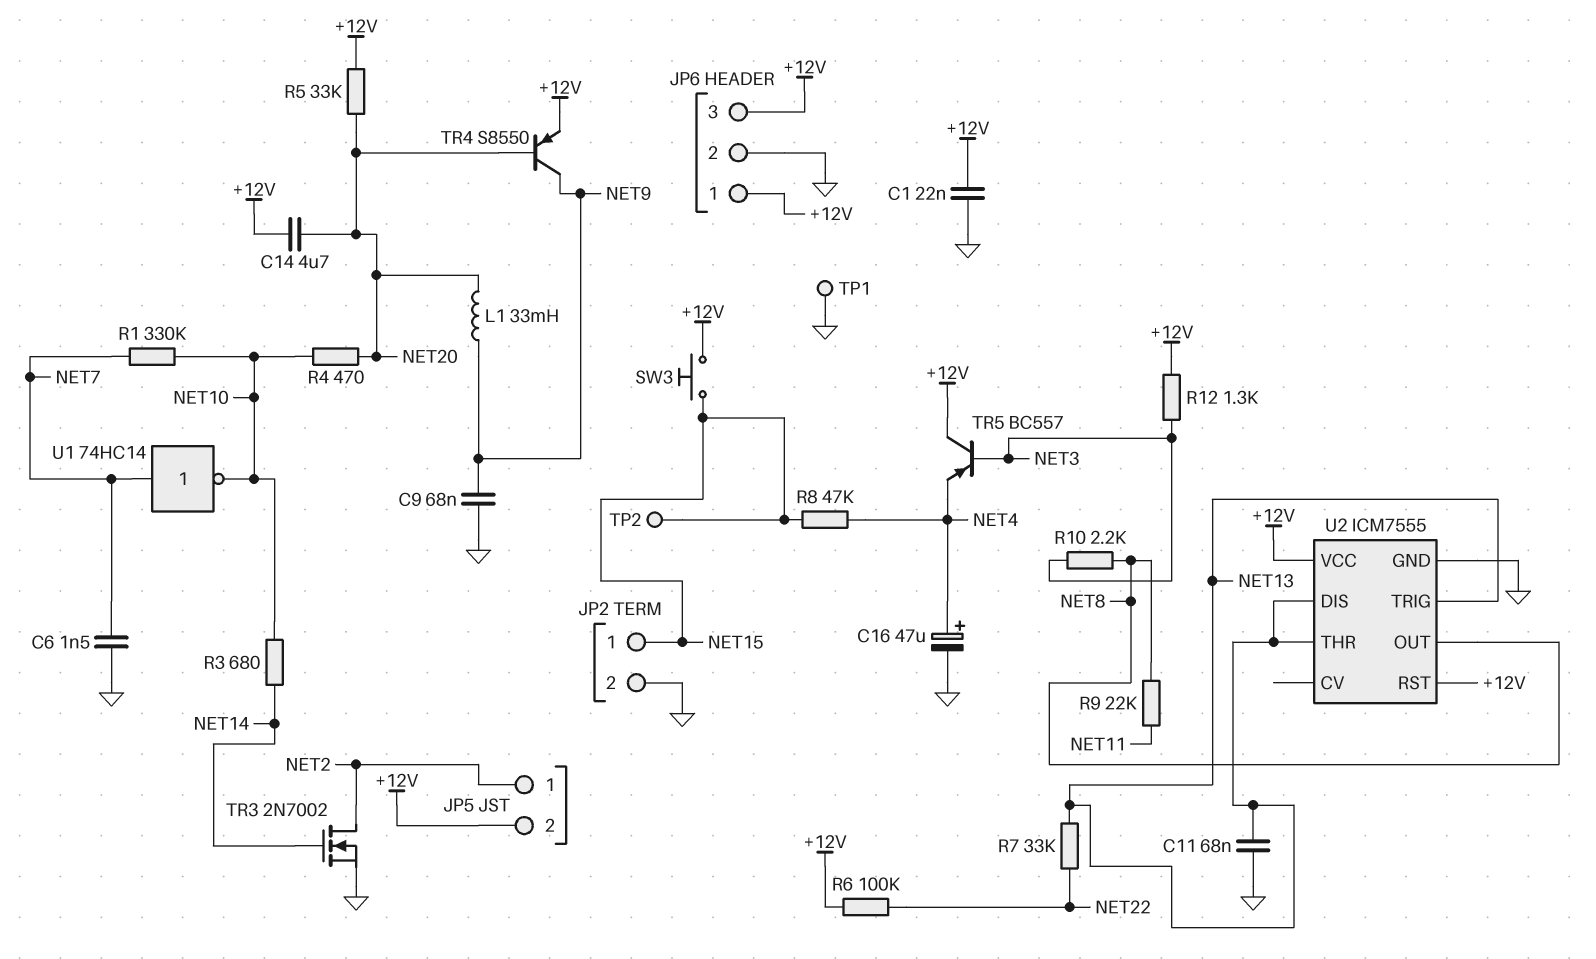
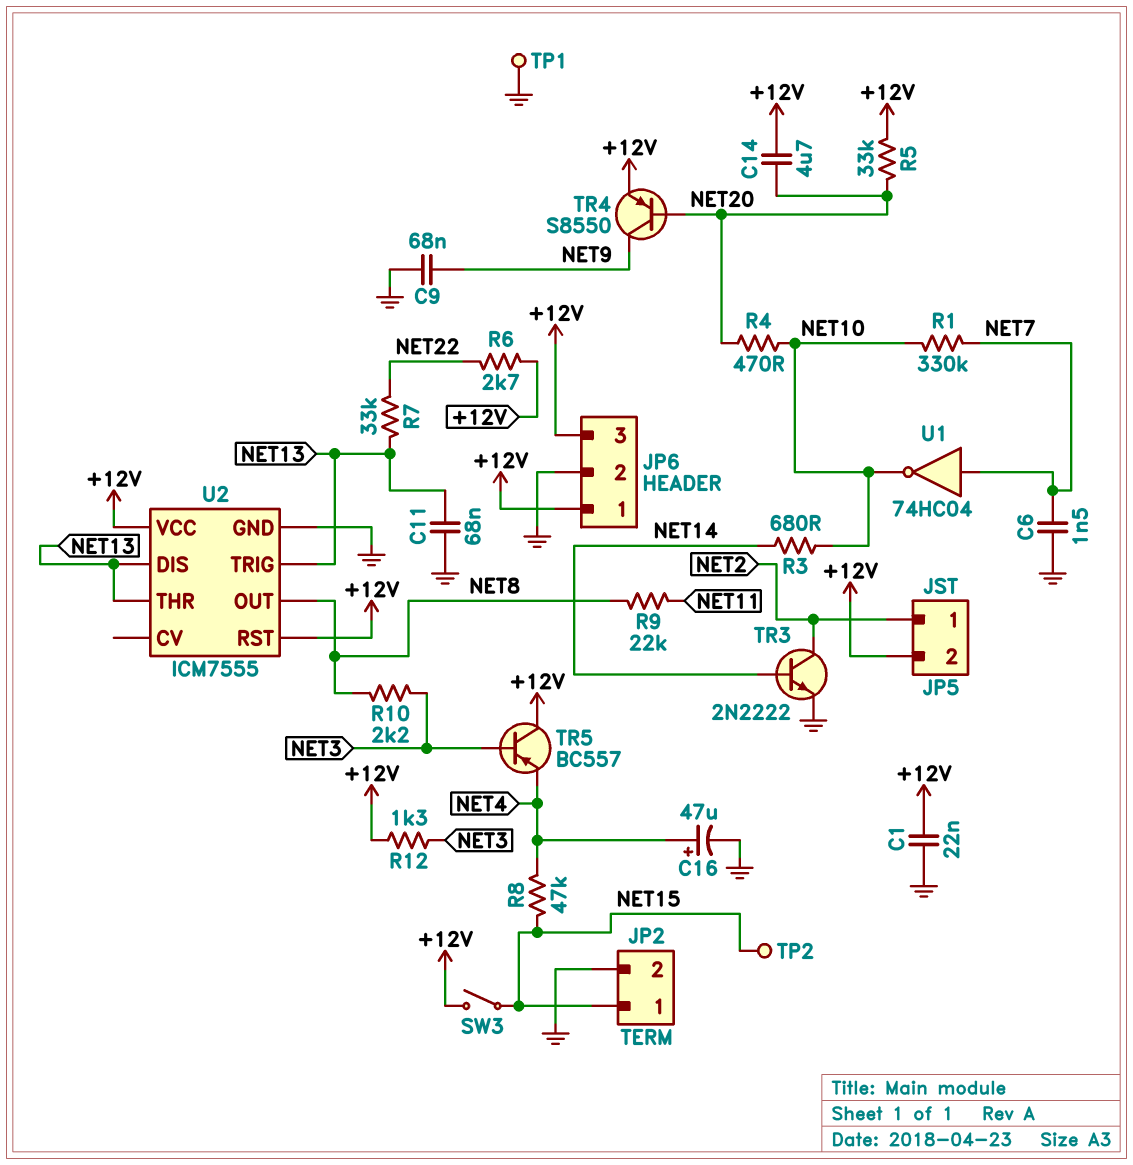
L1: 33mH (NET9, NET20) -> none
R6: 100k (+12V, NET22) -> 2.7k (+12V, NET22)
SW3: button (+12V, NET15) -> switch (+12V, NET15)
TR3: NMOS 2N7002 (G NET14, D NET2, S GND) -> NPN 2N2222 (B NET14, C NET2, E GND)
U1: NOT 74HC14 (in NET7, out NET10) -> NOT 74HC04 (in NET7, out NET10)

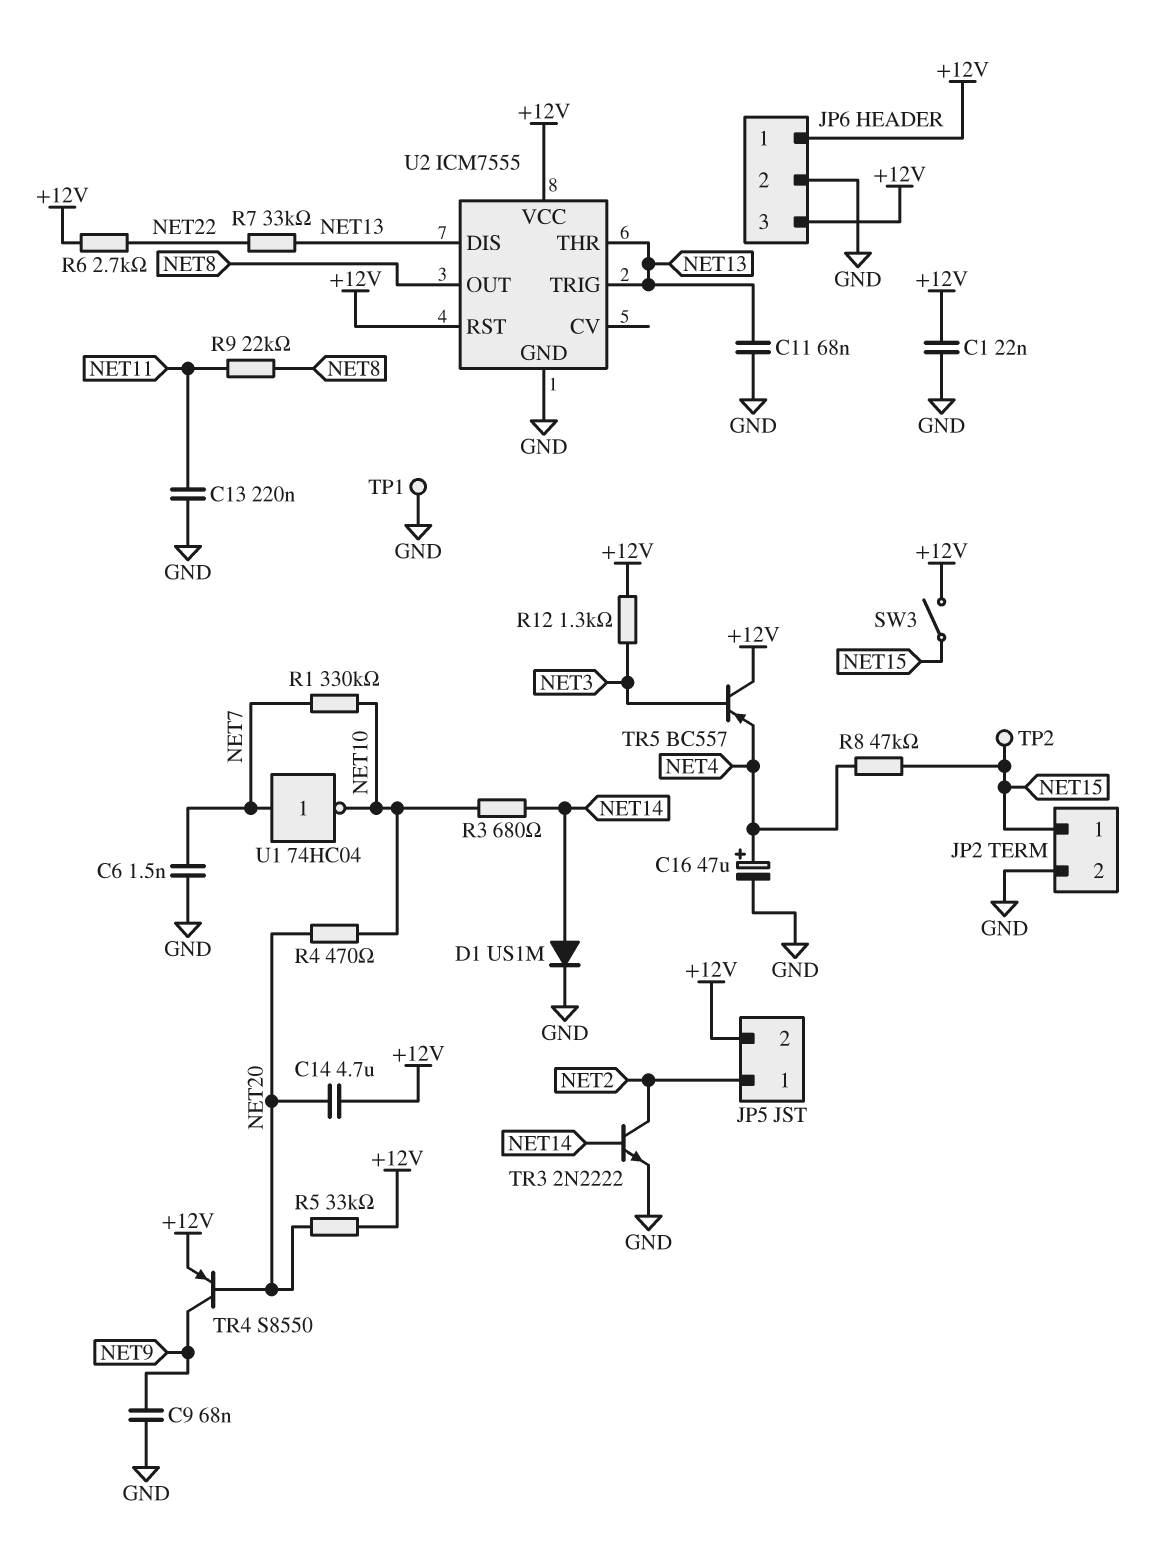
C13: none -> 220nF (GND, NET11)
D1: none -> diode US1M (A NET14, K GND)
R10: 2.2k (NET3, NET8) -> none

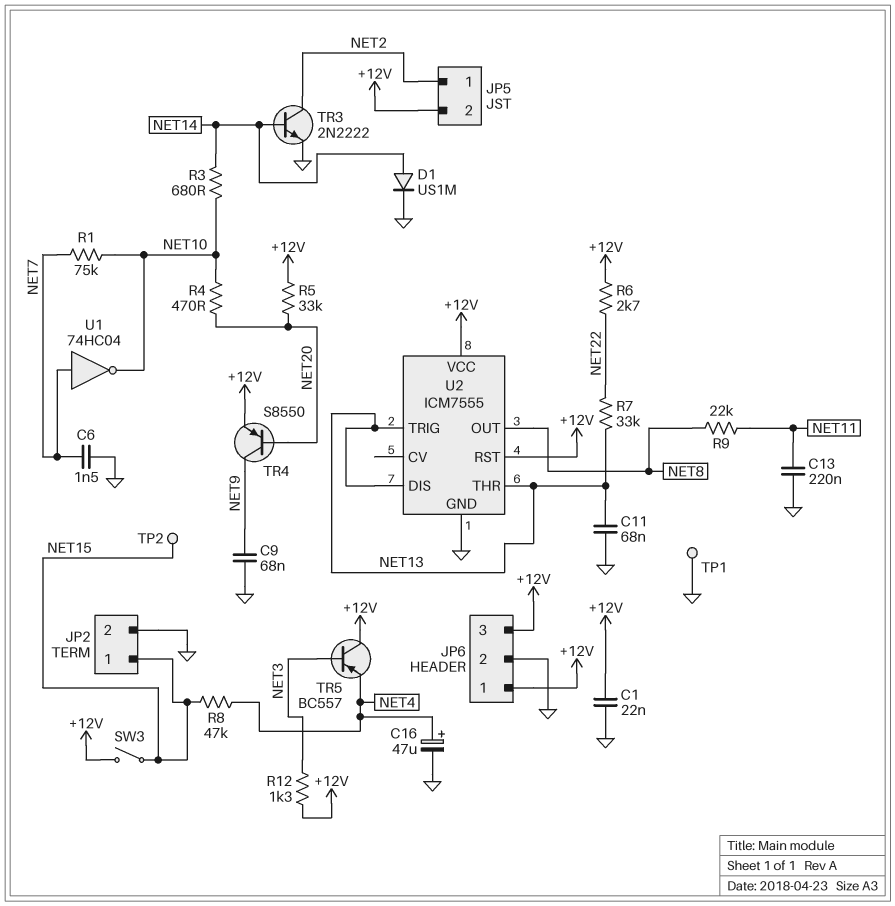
C14: 4.7uF (+12V, NET20) -> none
R1: 330k (NET7, NET10) -> 75k (NET7, NET10)

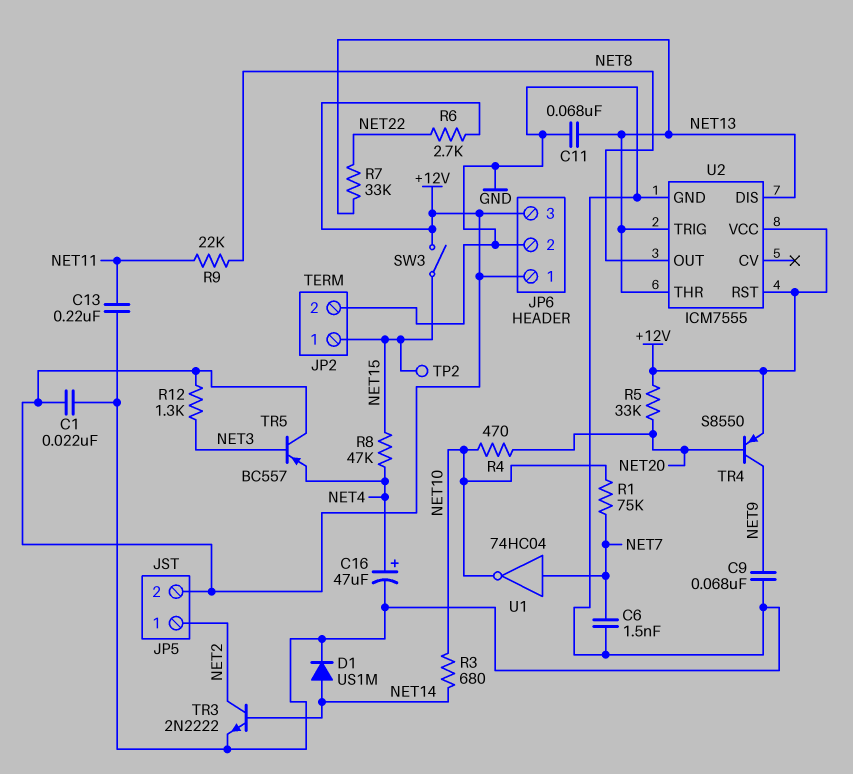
TP1: test point (GND) -> none

